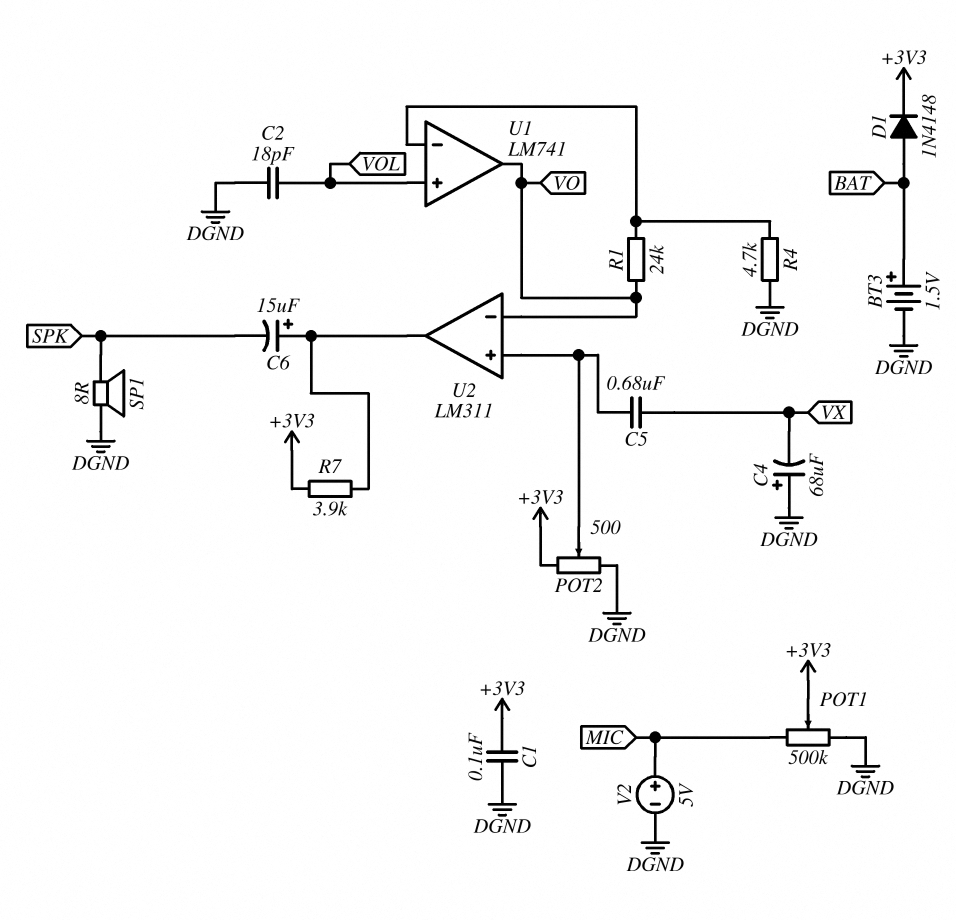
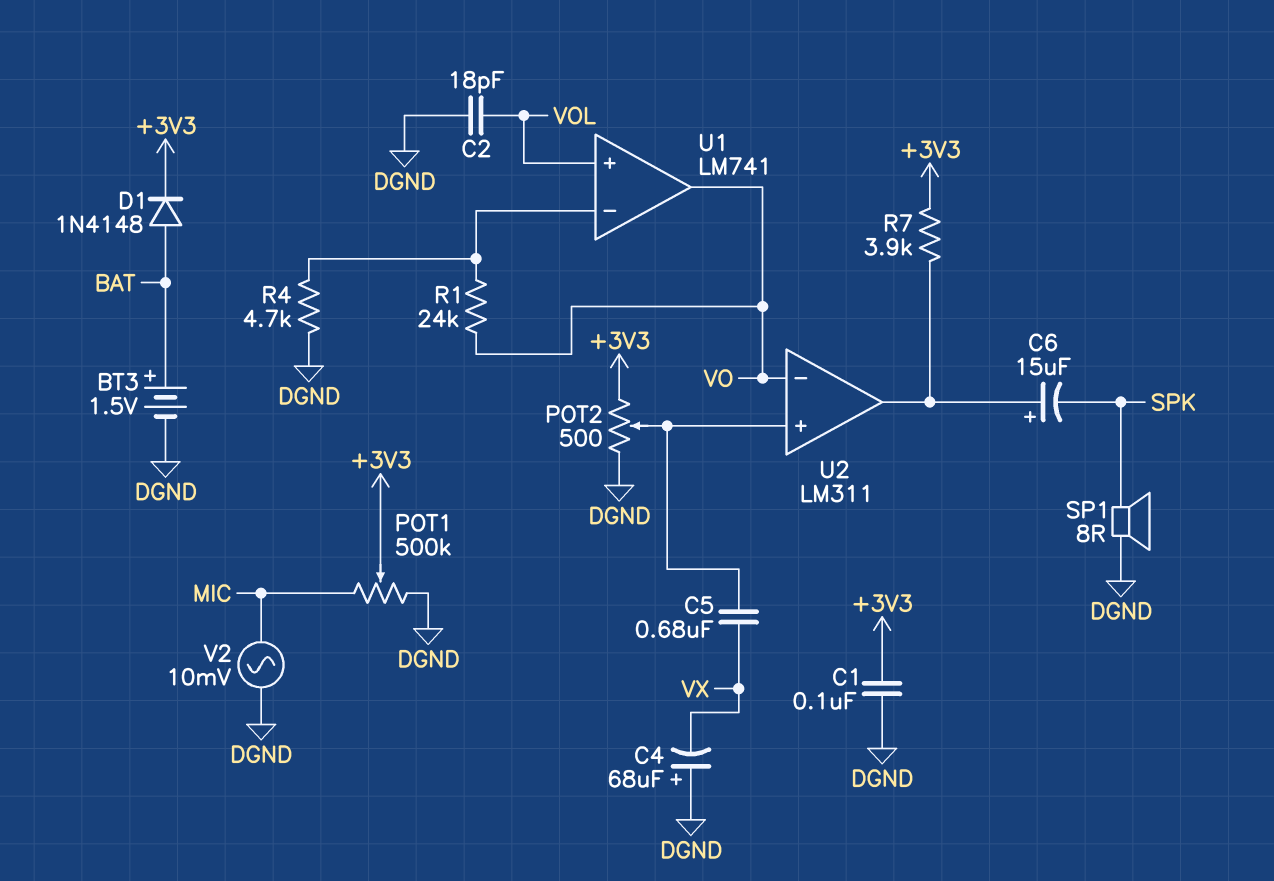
V2: 5V (plus MIC, minus DGND) -> AC 10mV (DGND, MIC)

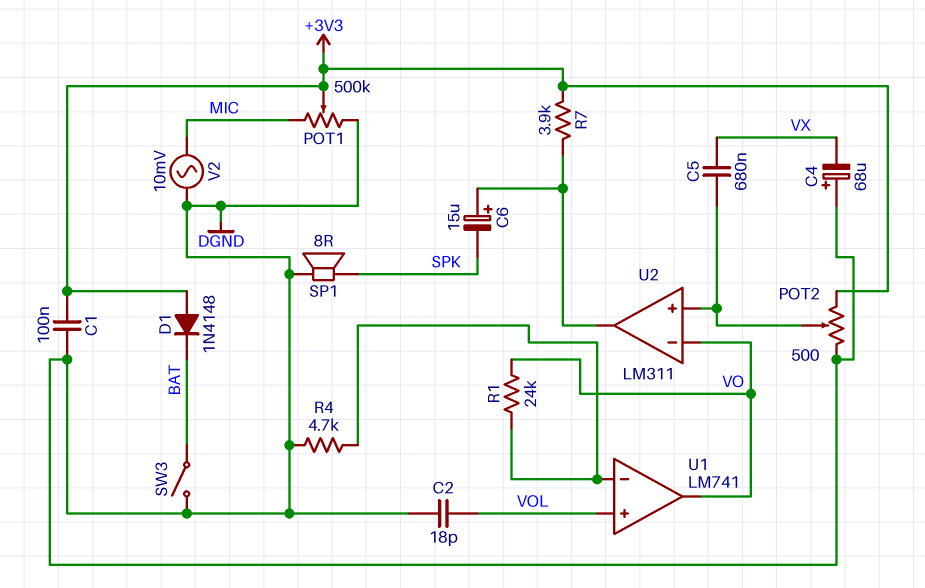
BT3: 1.5V (plus BAT, minus DGND) -> none
D1: diode 1N4148 (A BAT, K +3V3) -> diode 1N4148 (A +3V3, K BAT)
SW3: none -> switch (BAT, DGND)

